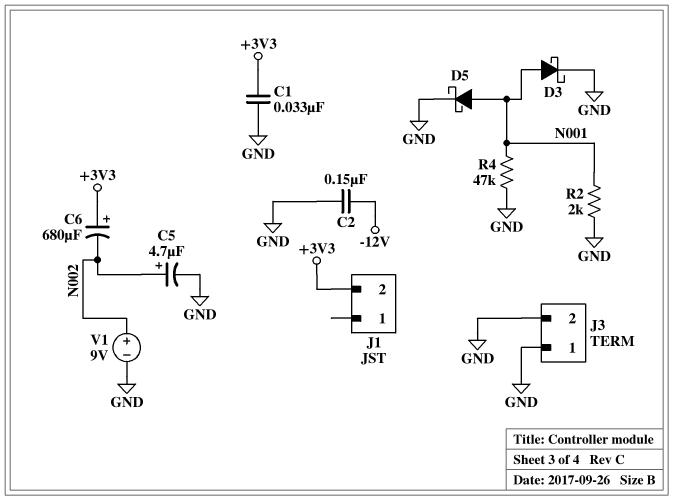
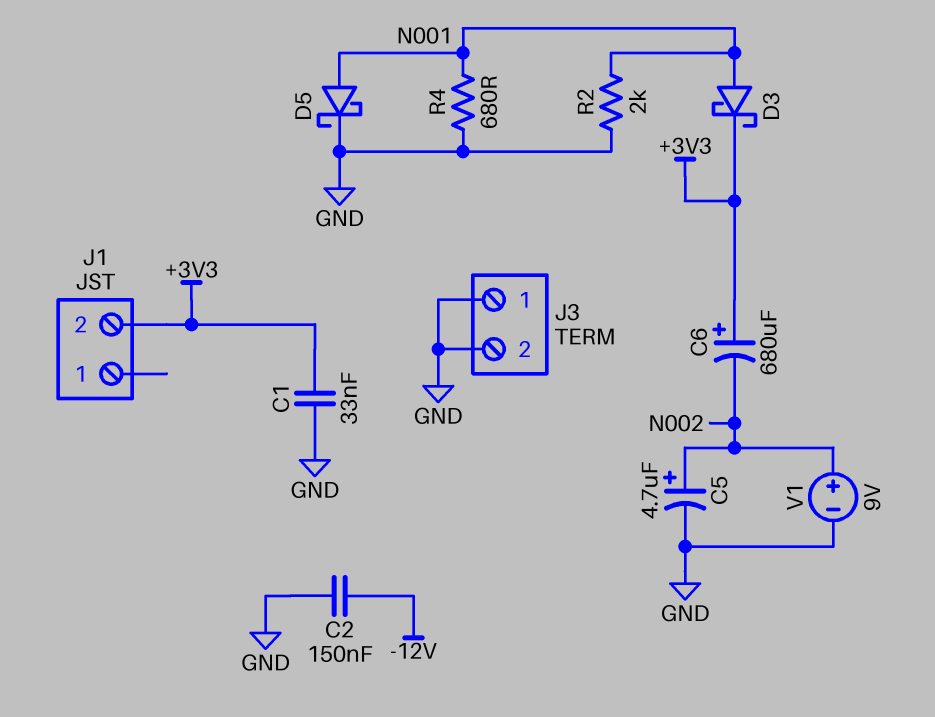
D3: schottky (A N001, K GND) -> schottky (A N001, K +3V3)
R4: 47k (GND, N001) -> 680 (GND, N001)

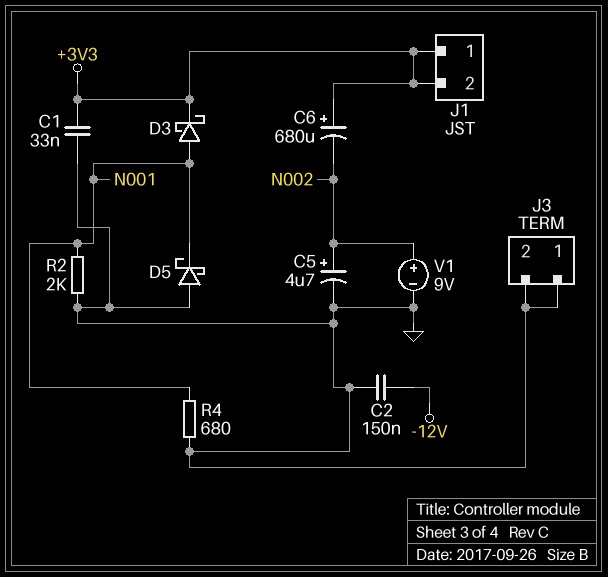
D5: schottky (A N001, K GND) -> schottky (A GND, K N001)
J1 pin 1: none -> +3V3

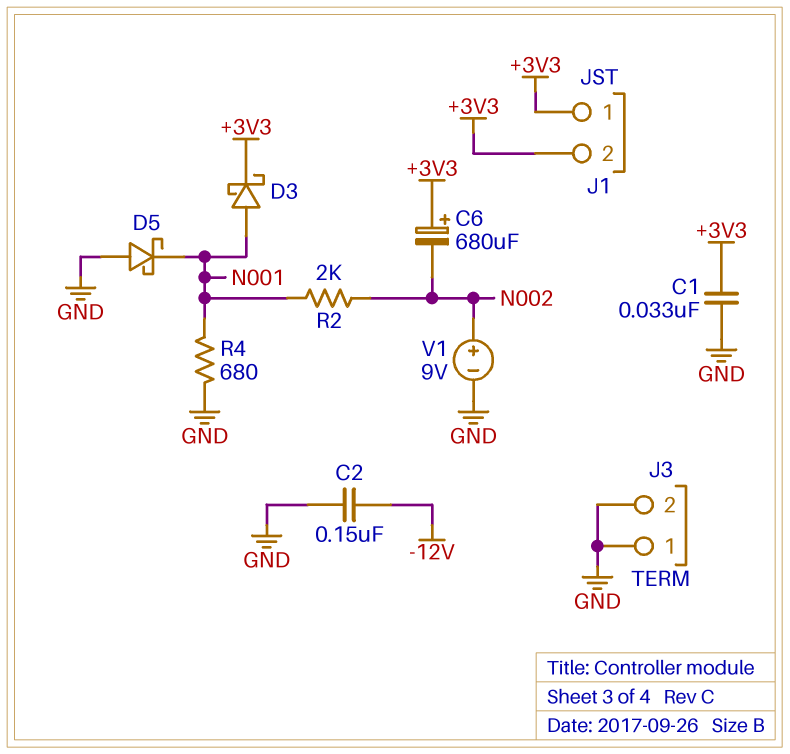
C5: 4.7uF (plus N002, minus GND) -> none
R2: 2k (GND, N001) -> 2k (N001, N002)

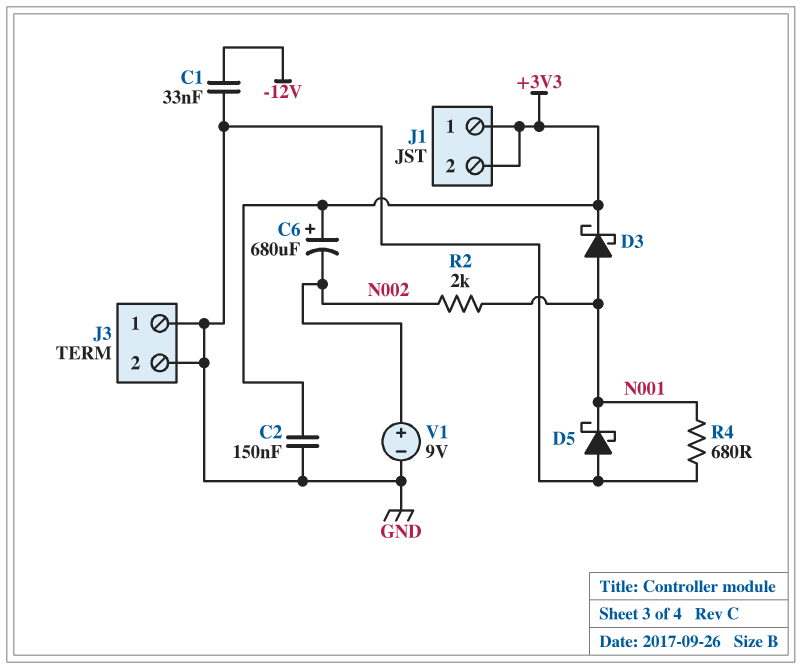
C1: 33nF (+3V3, GND) -> 33nF (-12V, GND)
C2: 150nF (-12V, GND) -> 150nF (+3V3, GND)

